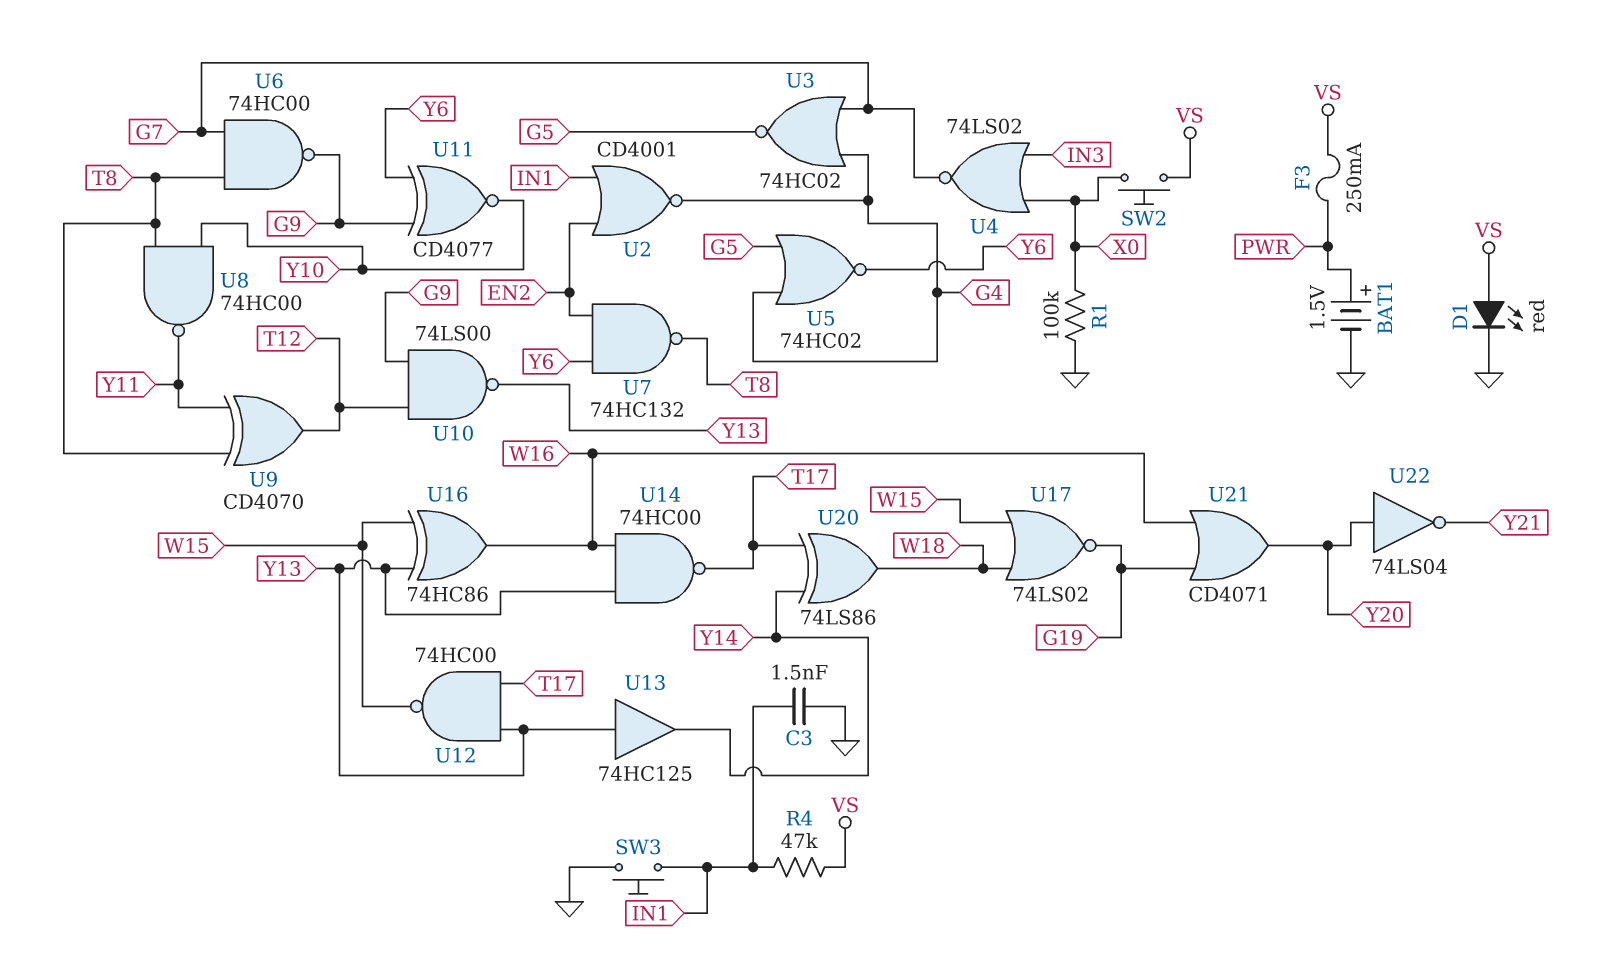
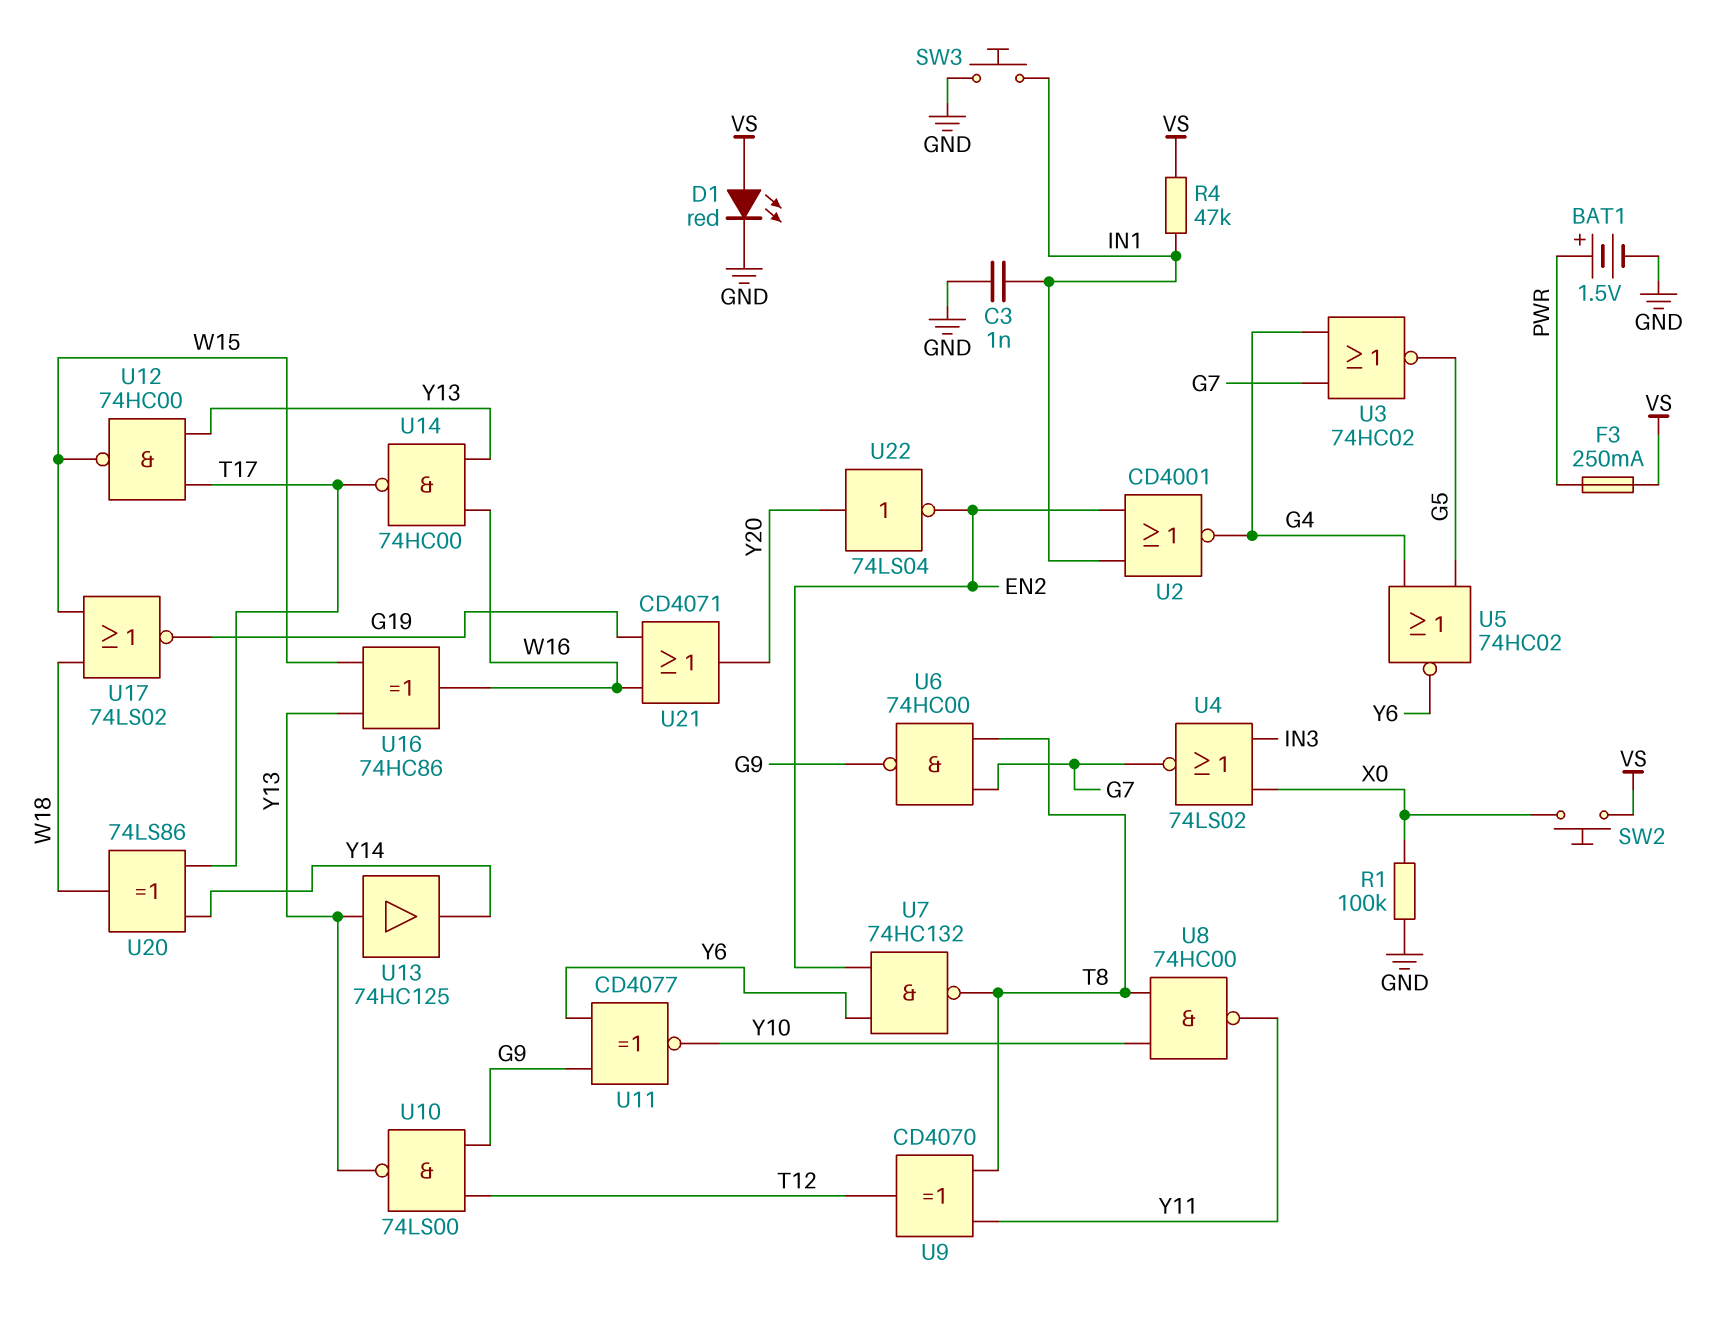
C3: 1.5nF (GND, IN1) -> 1nF (GND, IN1)
U22: NOT 74LS04 (in Y20, out Y21) -> NOT 74LS04 (in Y20, out EN2)

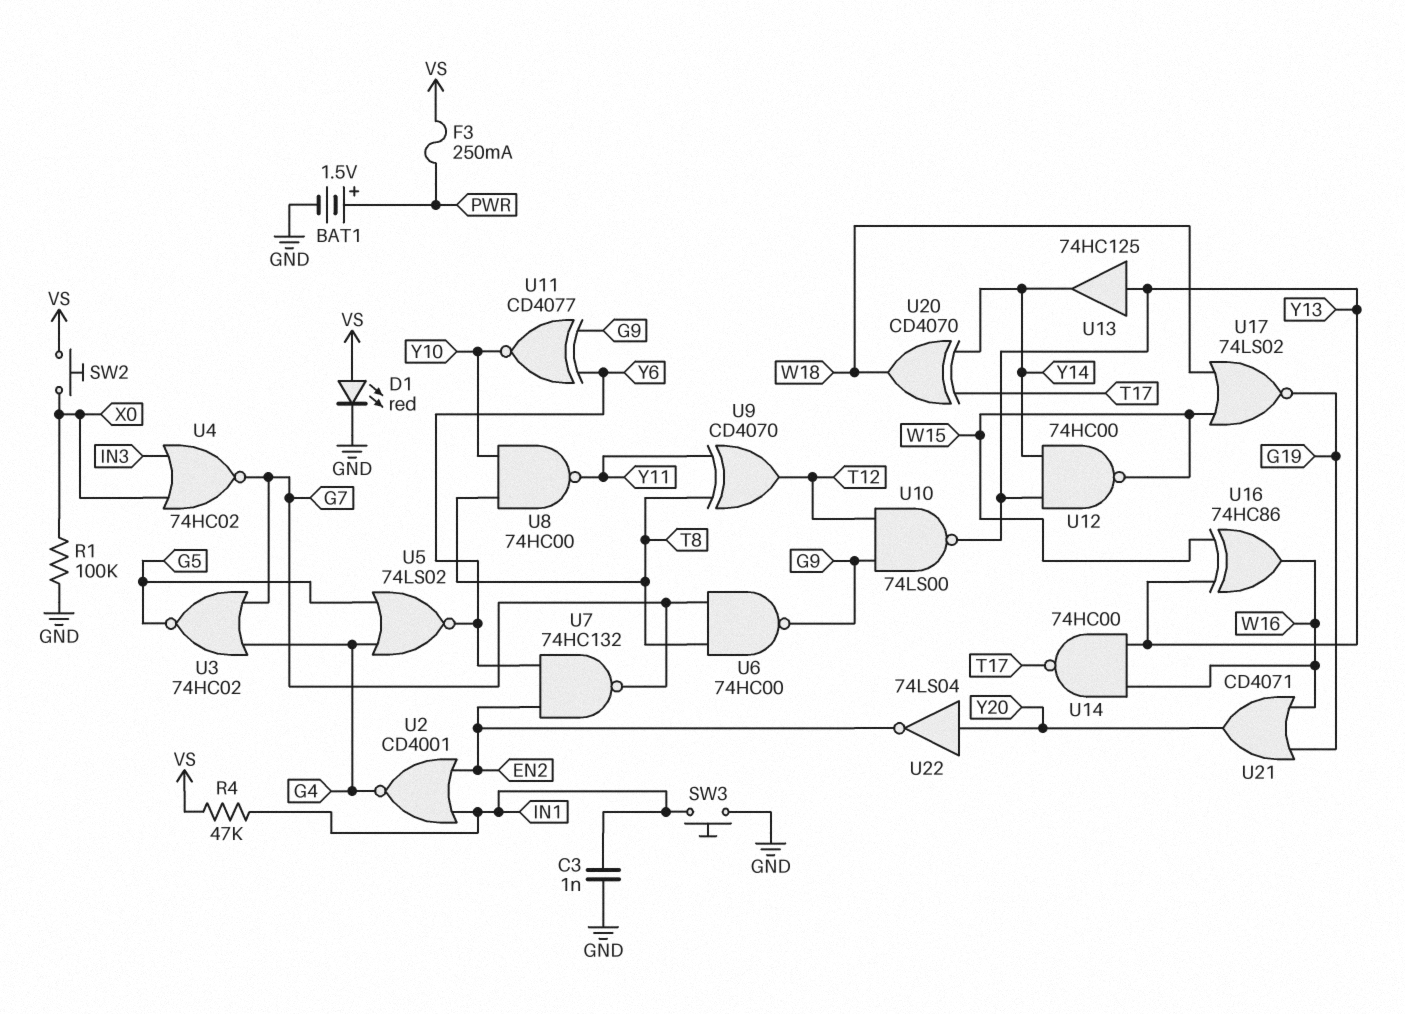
U4: NOR 74LS02 (in IN3, in X0, out G7) -> NOR 74HC02 (in IN3, in X0, out G7)
U5: NOR 74HC02 (in G4, in G5, out Y6) -> NOR 74LS02 (in G4, in G5, out Y6)
U7: NAND 74HC132 (in EN2, in Y6, out T8) -> NAND 74HC132 (in EN2, in Y6, out G7)
U12: NAND 74HC00 (in T17, in Y13, out W15) -> NAND 74HC00 (in Y13, in Y14, out W15)
U20: XOR 74LS86 (in T17, in Y14, out W18) -> XOR CD4070 (in T17, in Y14, out W18)

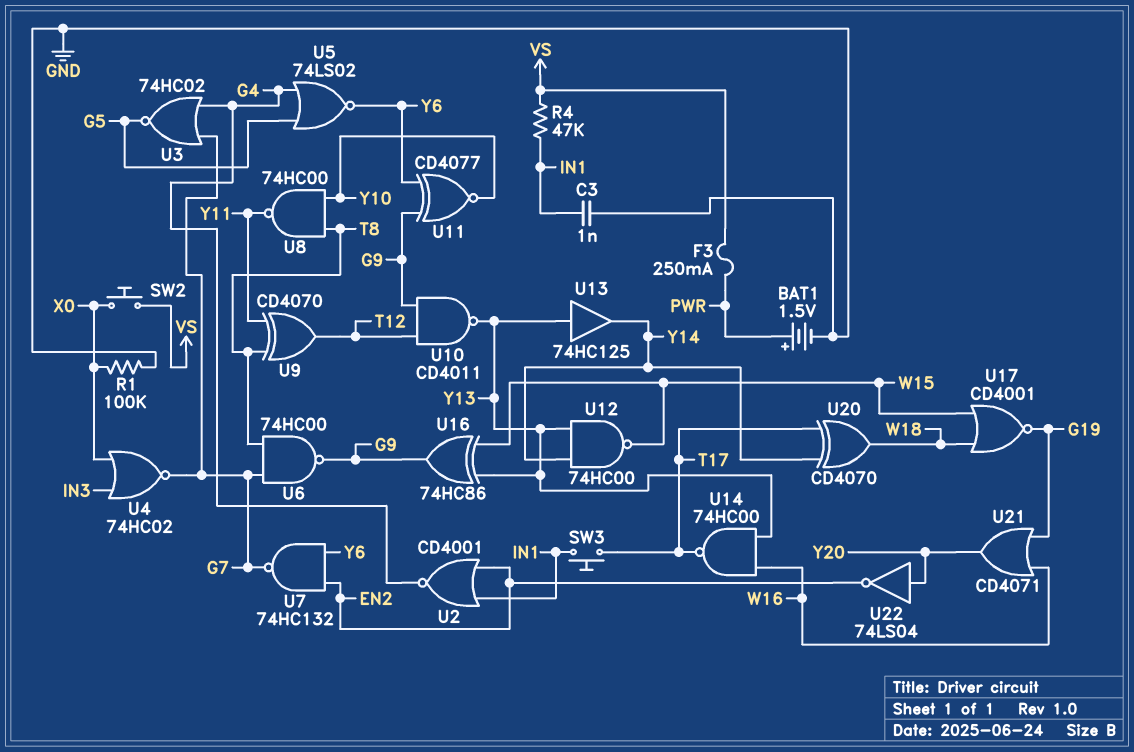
D1: LED red (A VS, K GND) -> none
SW3: button (GND, IN1) -> button (IN1, T17)
U10: NAND 74LS00 (in G9, in T12, out Y13) -> NAND CD4011 (in G9, in T12, out Y13)
U16: XOR 74HC86 (in W15, in Y13, out W16) -> XOR 74HC86 (in W15, in Y13, out G9)
U17: NOR 74LS02 (in W15, in W18, out G19) -> NOR CD4001 (in W15, in W18, out G19)

